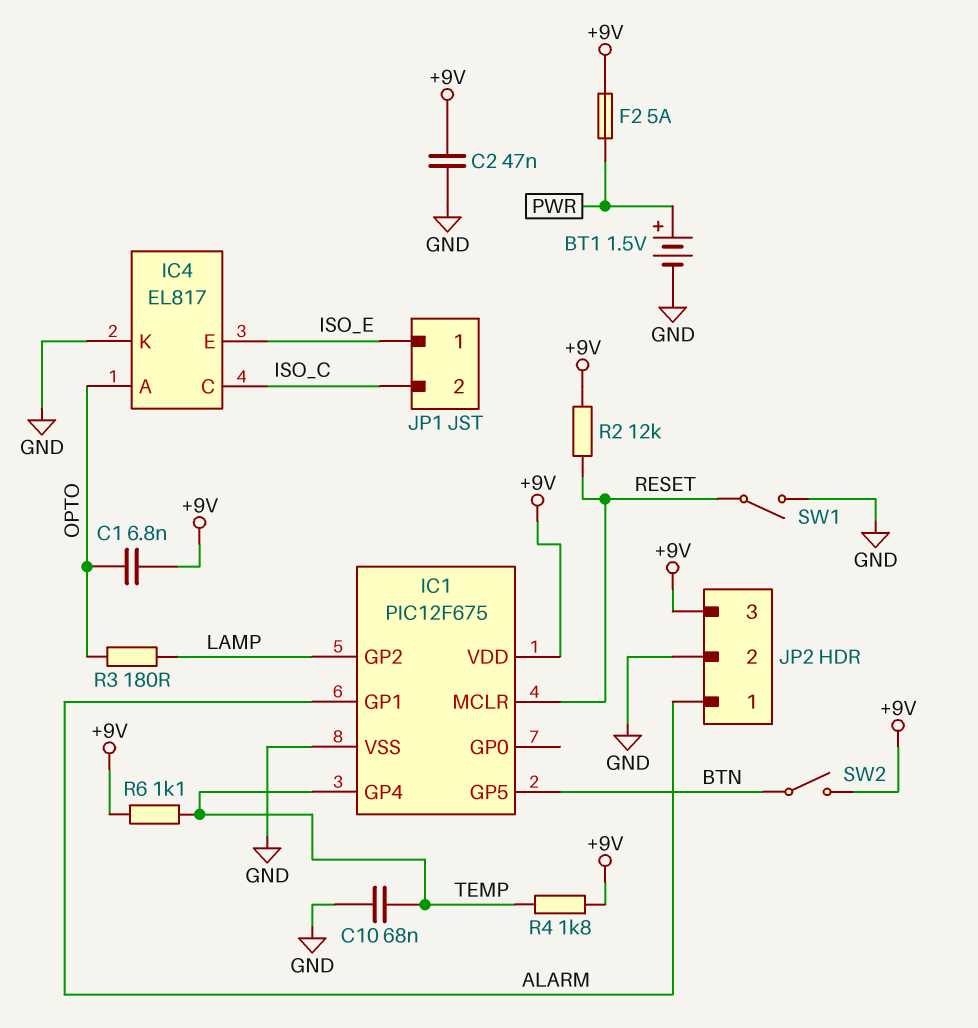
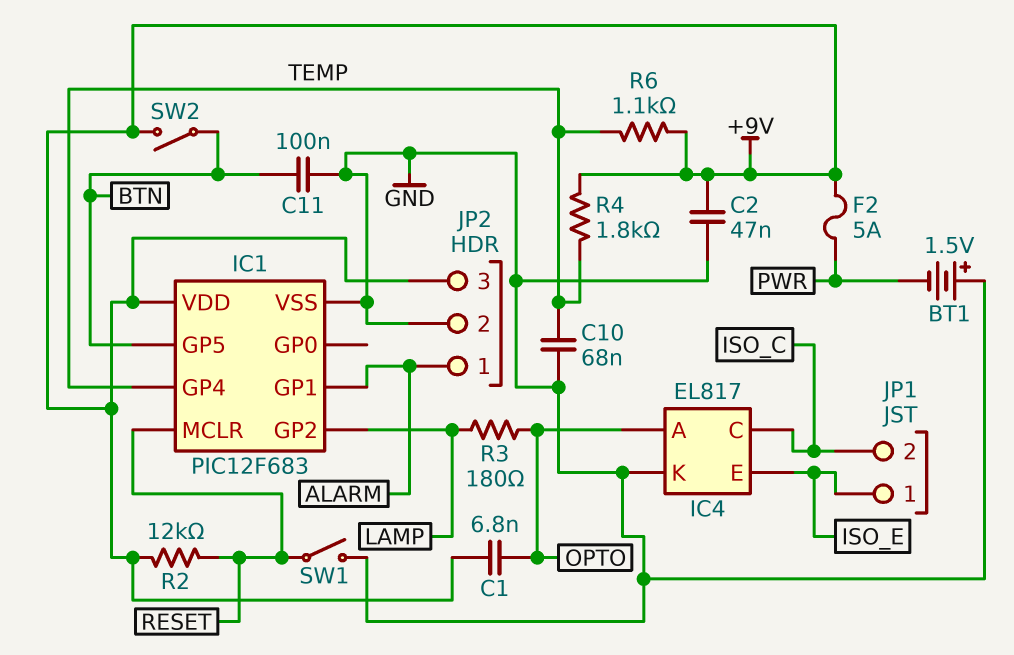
BT1: 1.5V (plus PWR, minus GND) -> 1.5V (plus GND, minus PWR)
C11: none -> 100nF (BTN, GND)
IC1: PIC12F675 -> PIC12F683

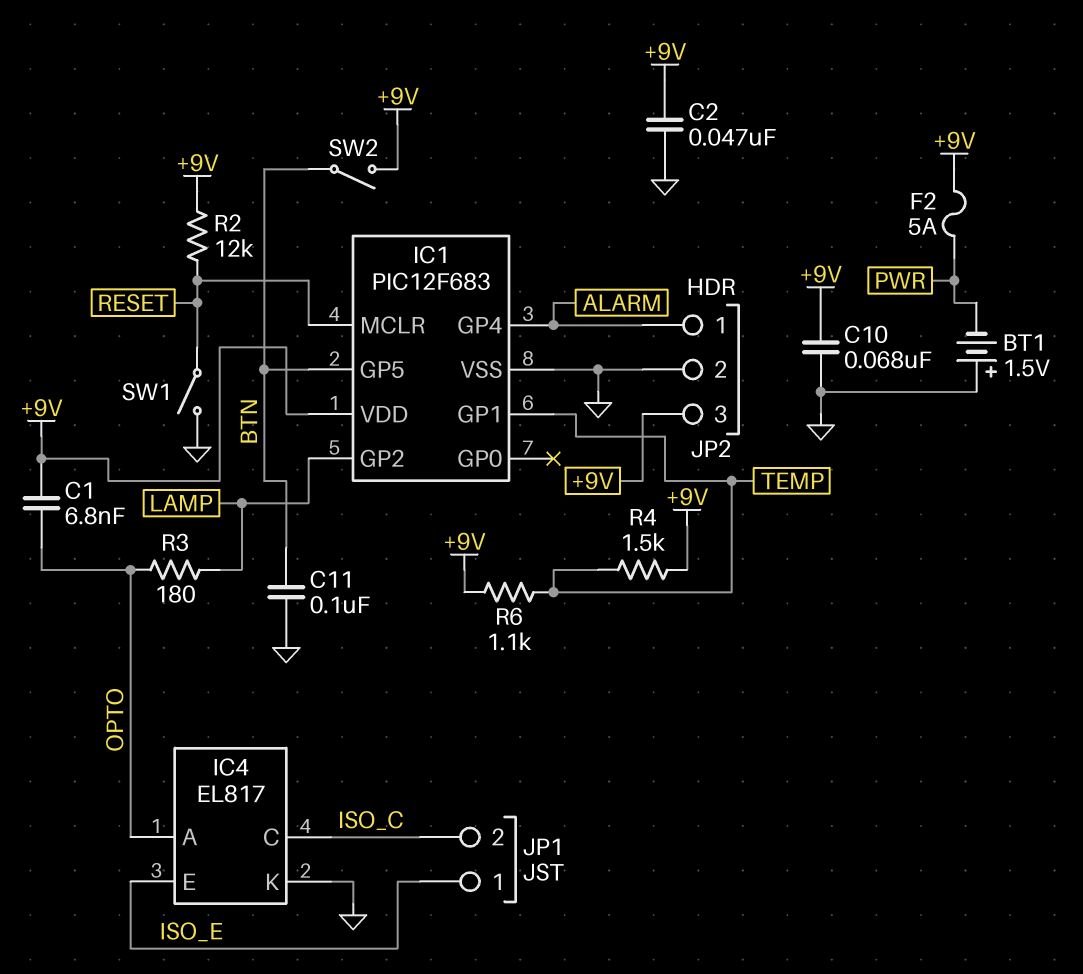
C10: 68nF (GND, TEMP) -> 68nF (+9V, GND)
IC1 pin GP1: ALARM -> TEMP
IC1 pin GP4: TEMP -> ALARM
R4: 1.8k (+9V, TEMP) -> 1.5k (+9V, TEMP)

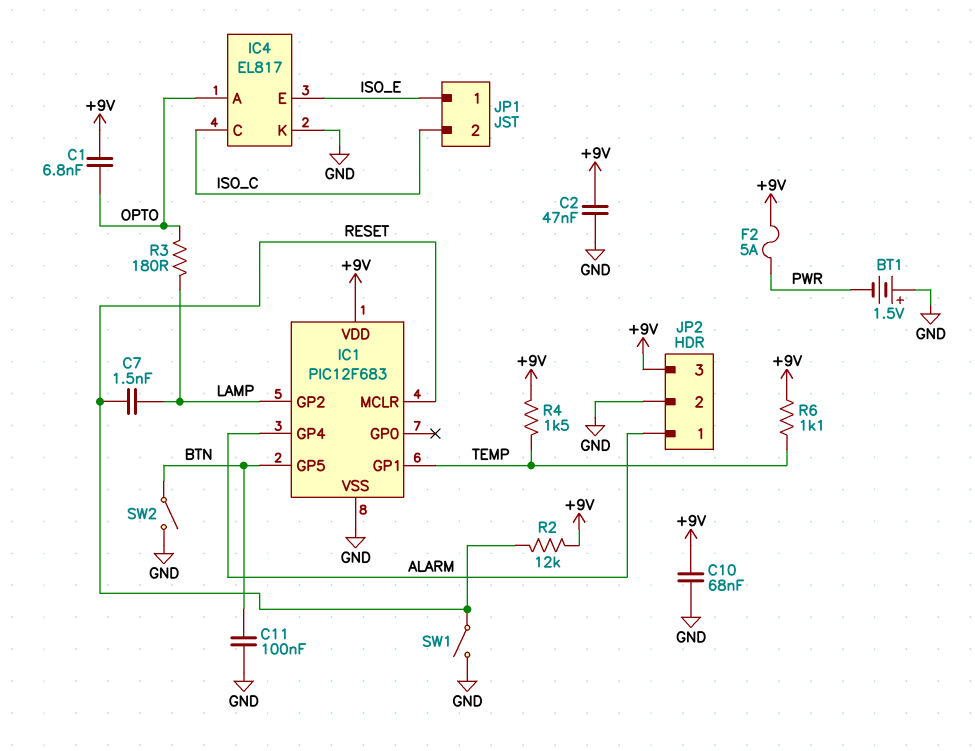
C7: none -> 1.5nF (LAMP, RESET)
SW2: switch (+9V, BTN) -> switch (BTN, GND)

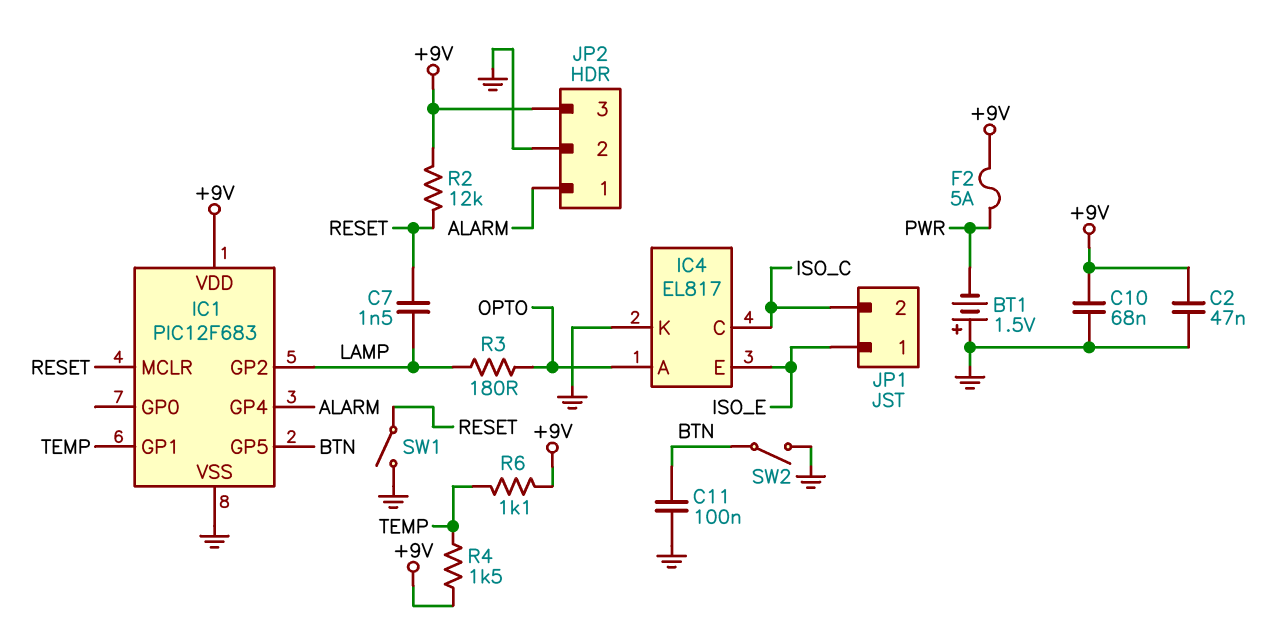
C1: 6.8nF (+9V, OPTO) -> none

